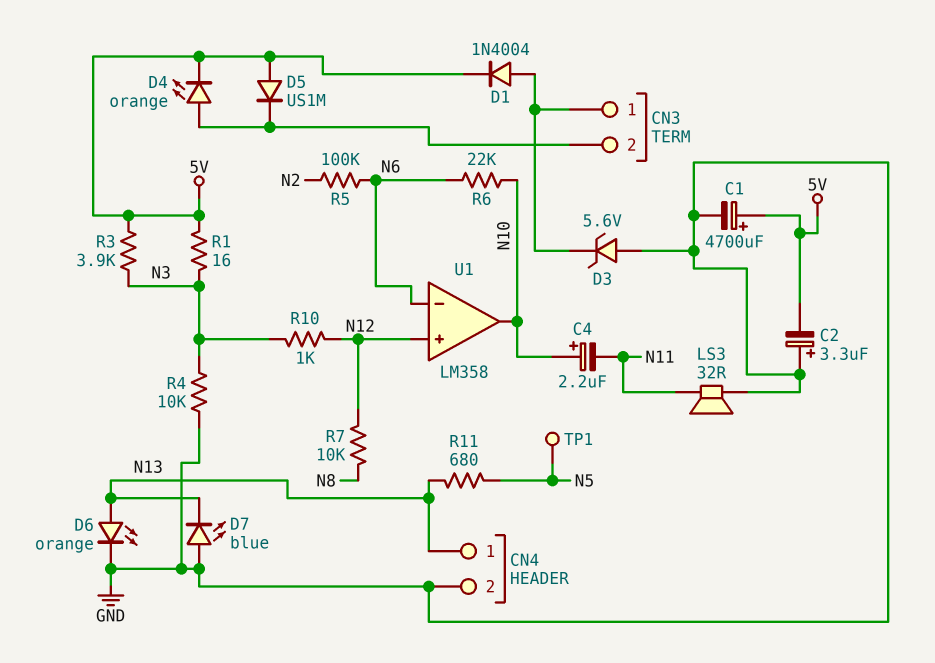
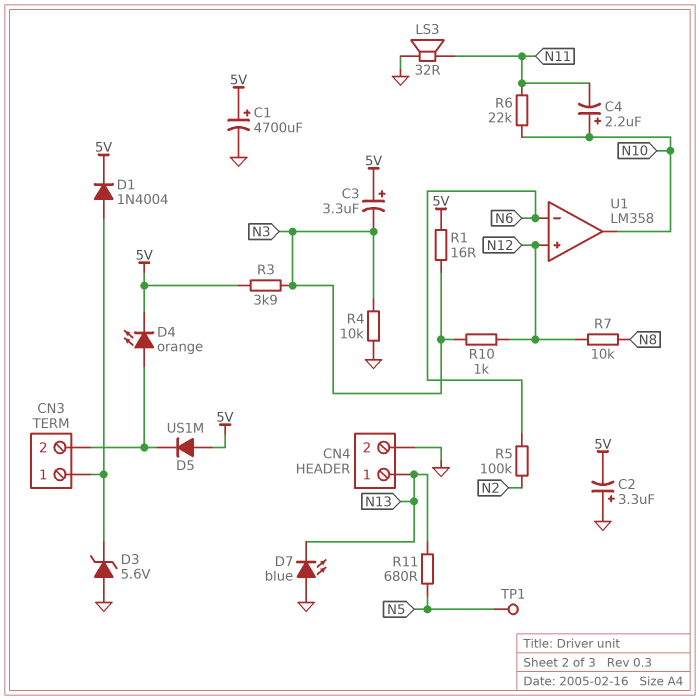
C3: none -> 3.3uF (plus 5V, minus N3)
D6: LED orange (A N13, K GND) -> none
R6: 22k (N6, N10) -> 22k (N10, N11)

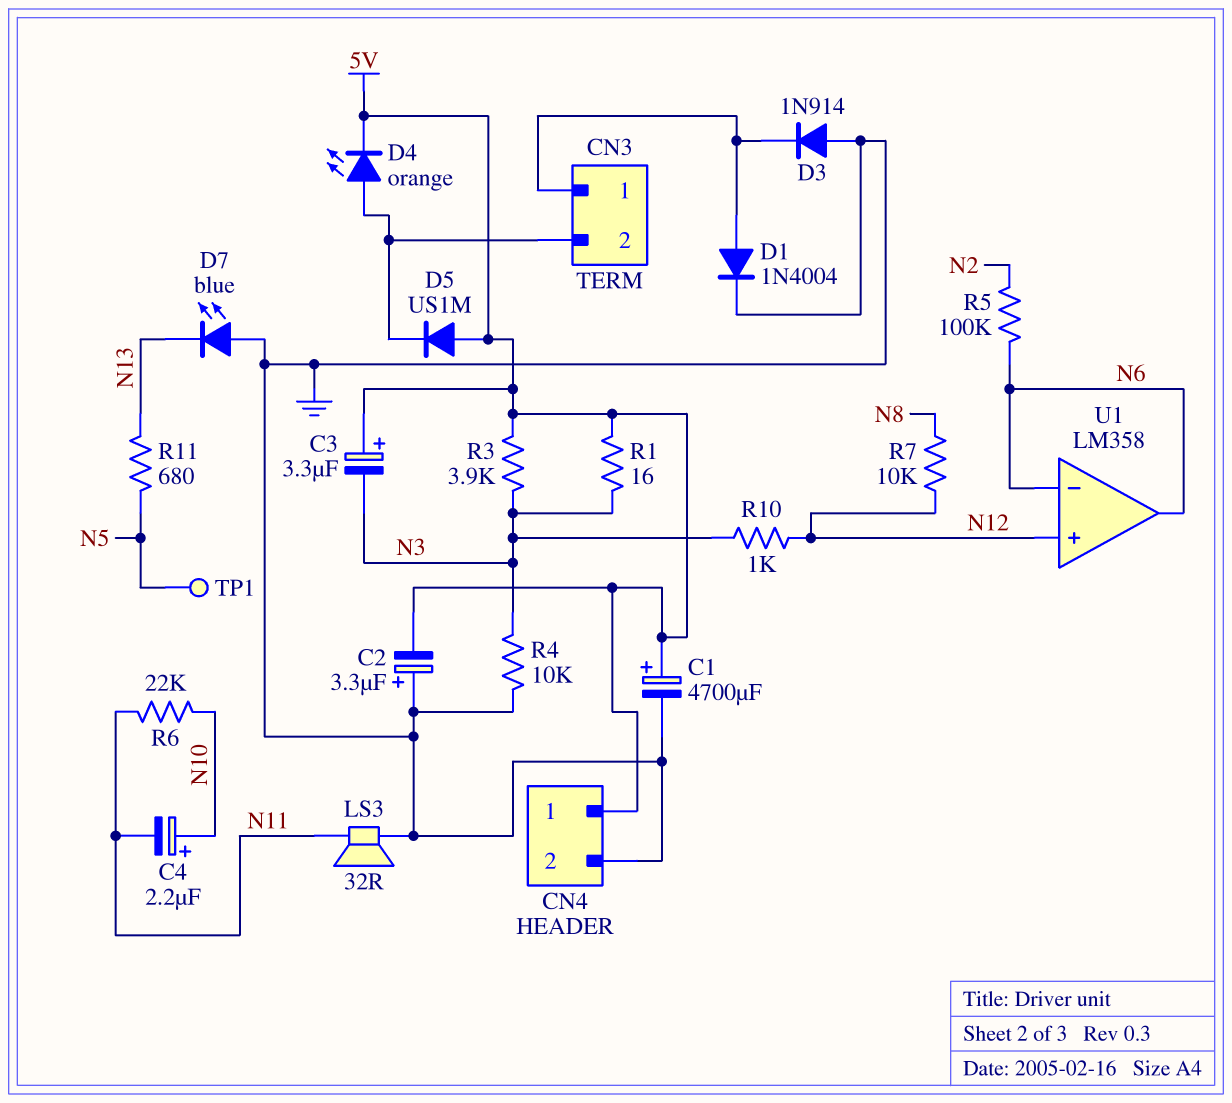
CN4 pin 1: N13 -> 5V
D1: diode 1N4004 (A CN3/1, K 5V) -> diode 1N4004 (A CN3/1, K GND)
D3: zener 5.6V (A GND, K CN3/1) -> diode 1N914 (A GND, K CN3/1)
U1 pin out: N10 -> N6

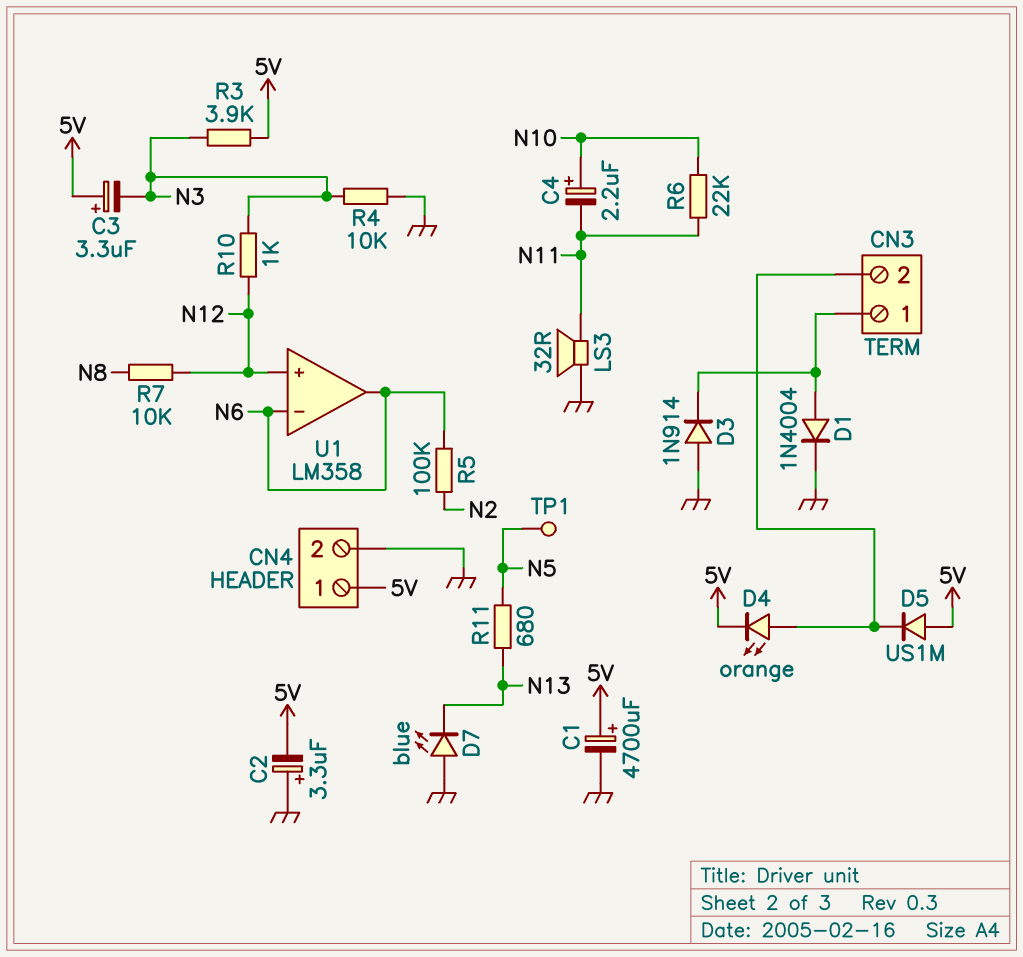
R1: 16 (5V, N3) -> none

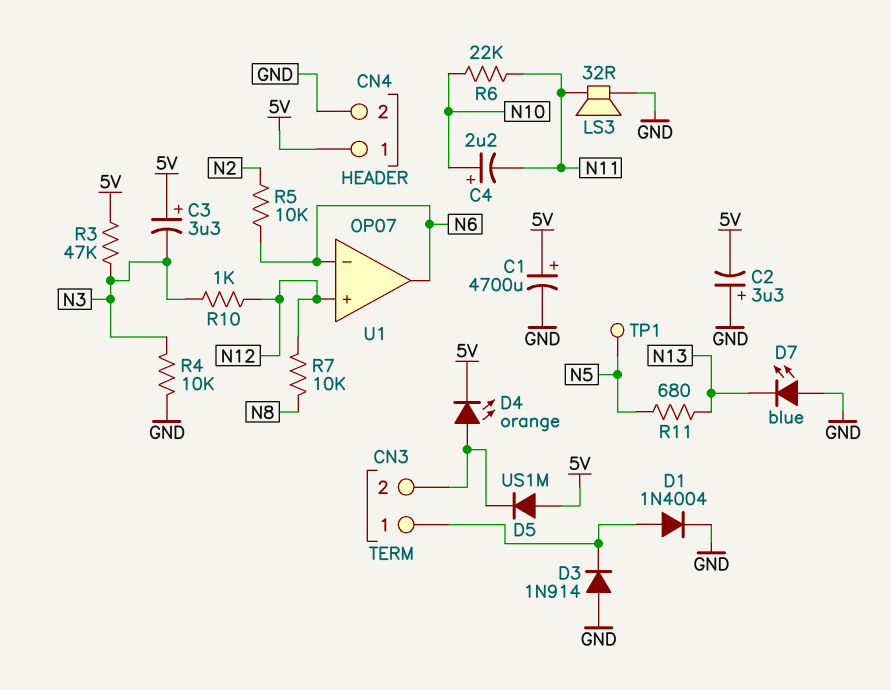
R3: 3.9k (5V, N3) -> 47k (5V, N3)
R5: 100k (N2, N6) -> 10k (N2, N6)
U1: LM358 -> OP07

